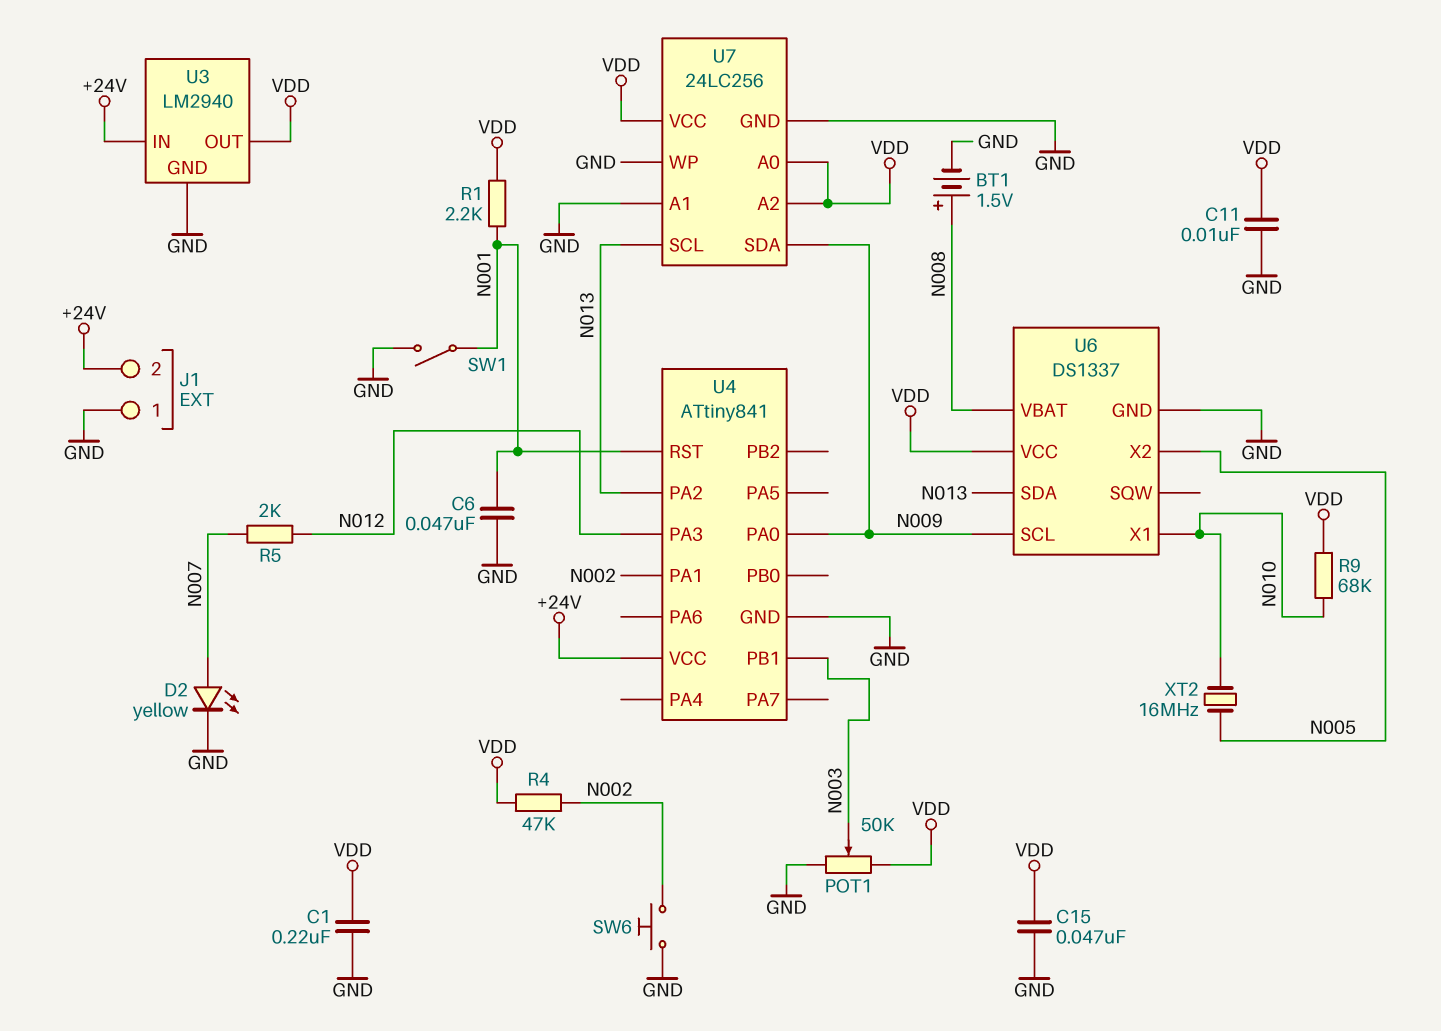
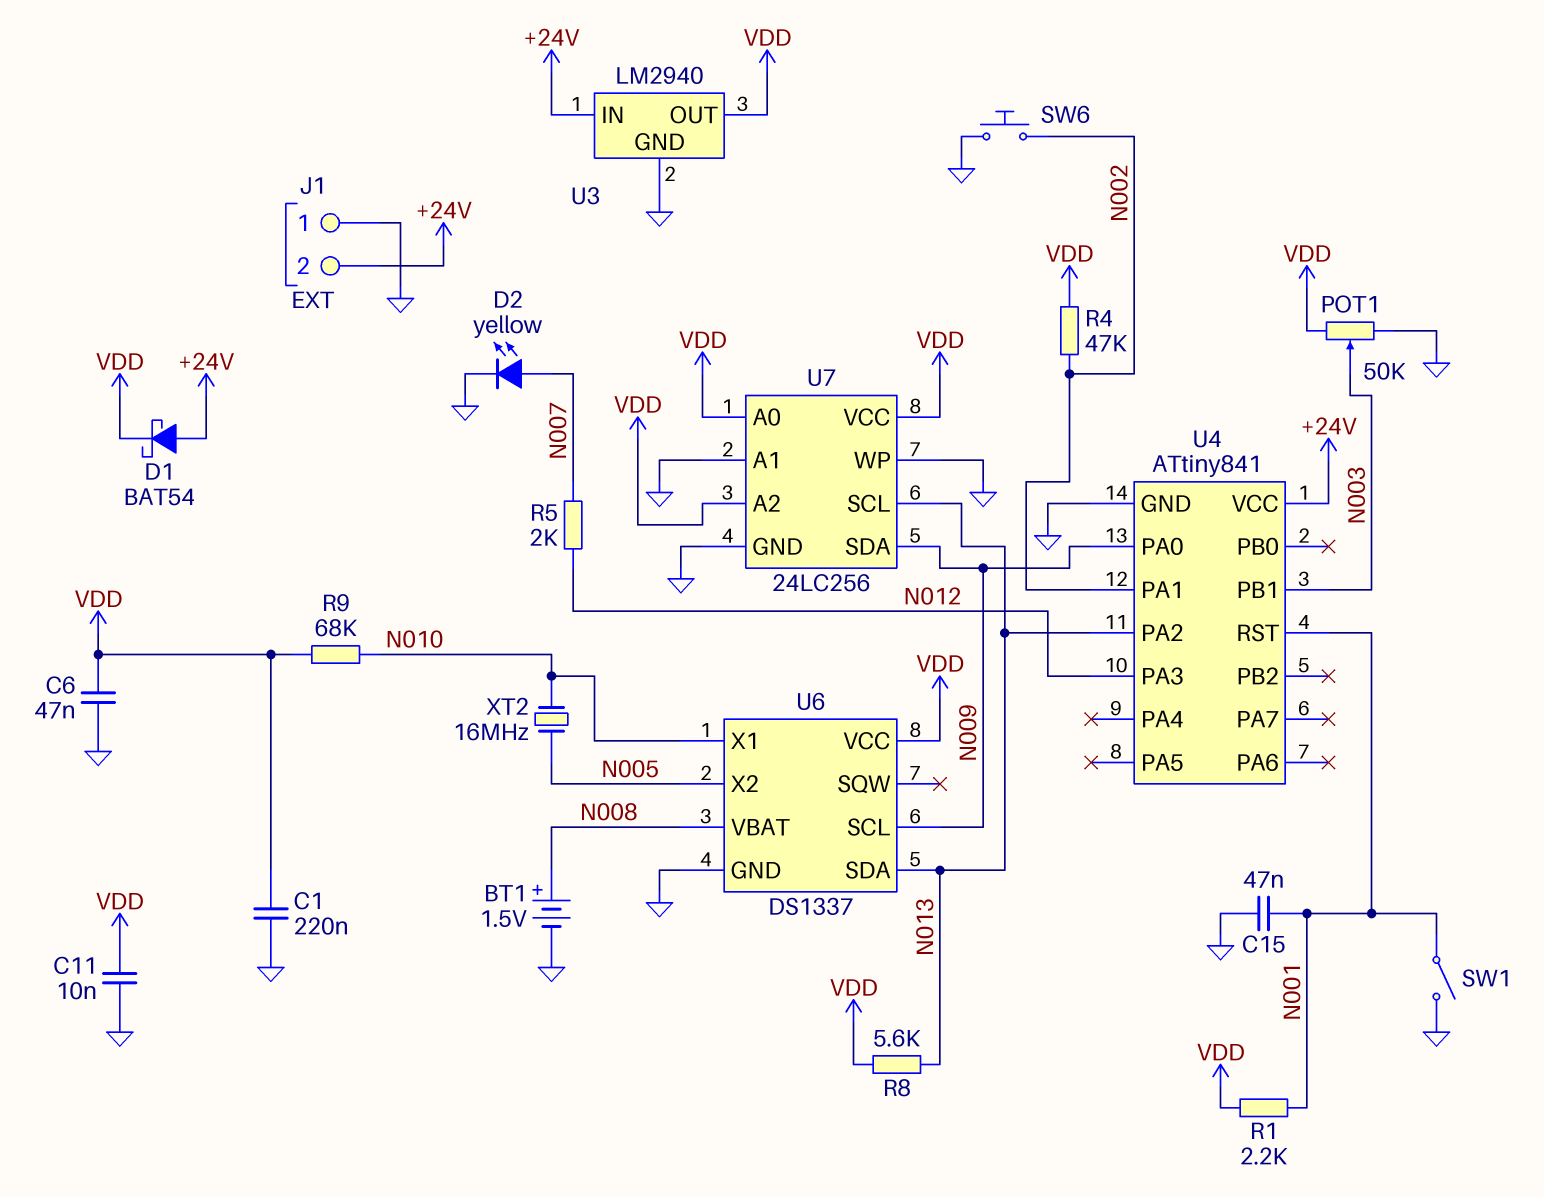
C6: 47nF (GND, N001) -> 47nF (GND, VDD)
C15: 47nF (GND, VDD) -> 47nF (GND, N001)
D1: none -> schottky BAT54 (A +24V, K VDD)
R8: none -> 5.6k (N013, VDD)

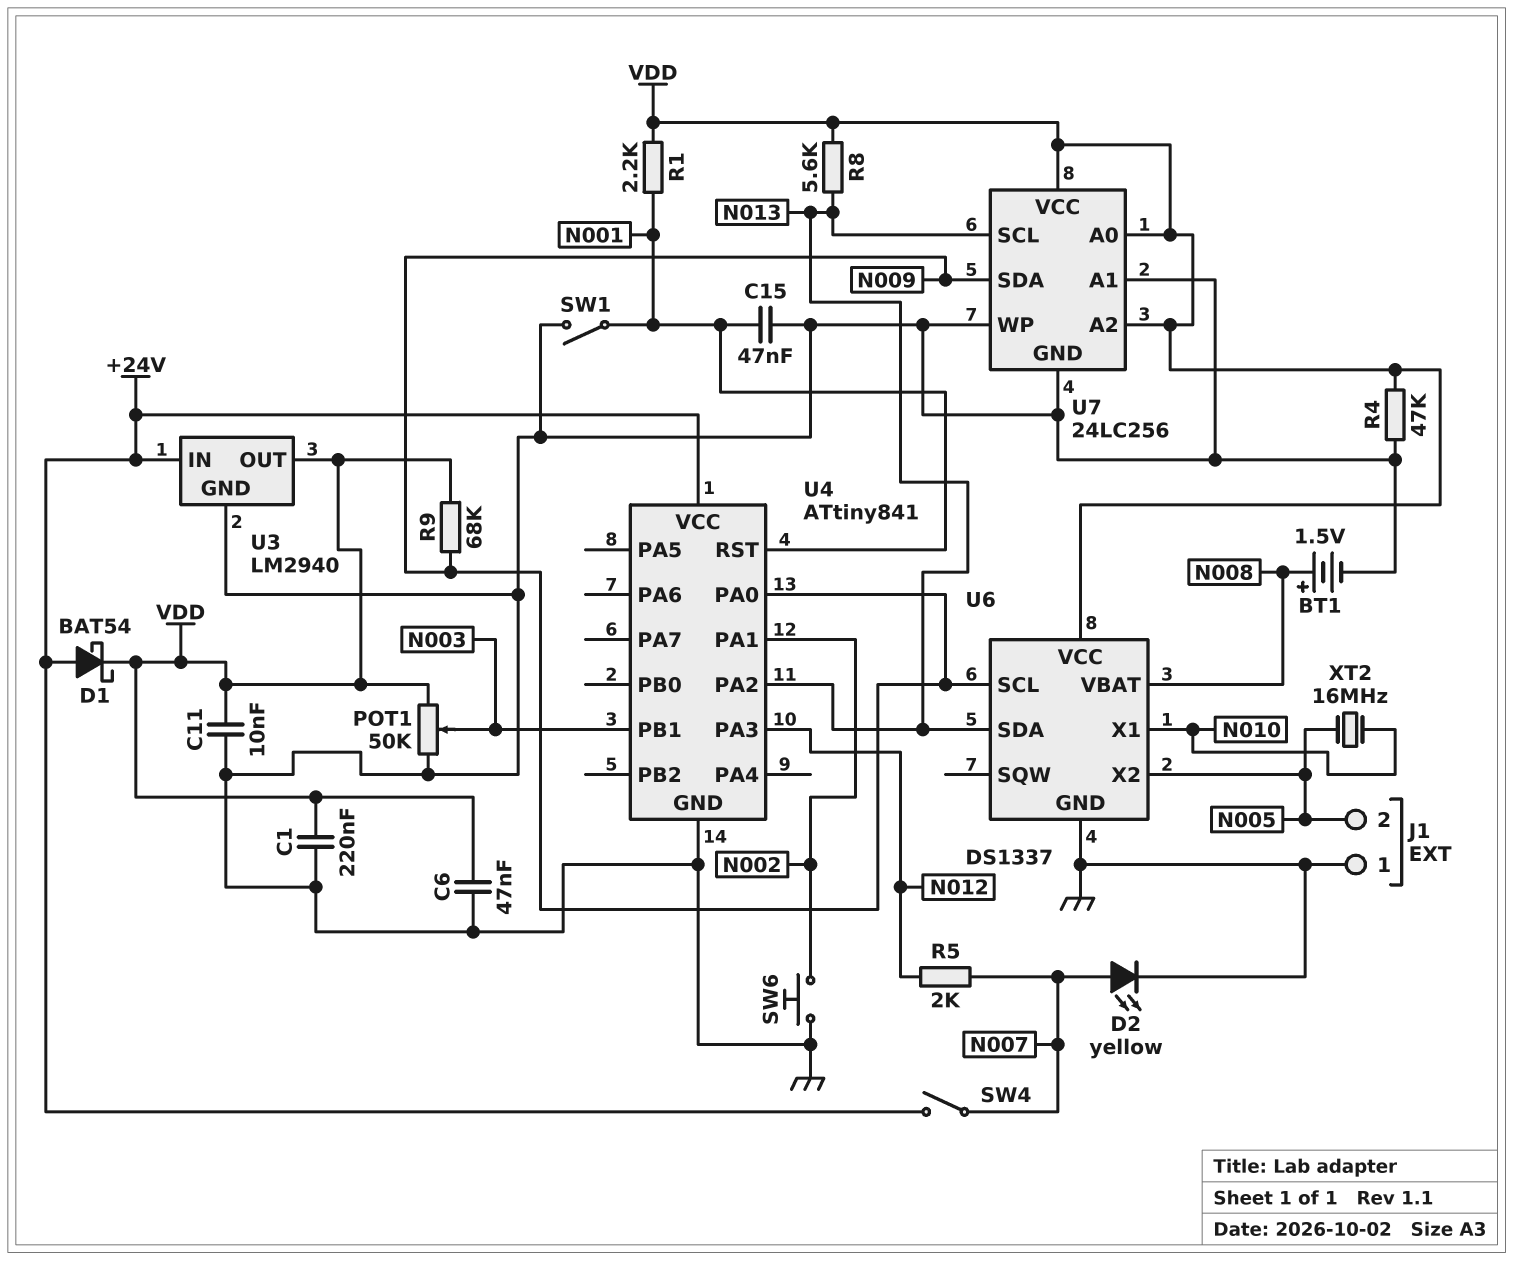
J1 pin 2: +24V -> N005
R4: 47k (N002, VDD) -> 47k (GND, VDD)
R9: 68k (N010, VDD) -> 68k (N009, VDD)
SW4: none -> switch (+24V, N007)

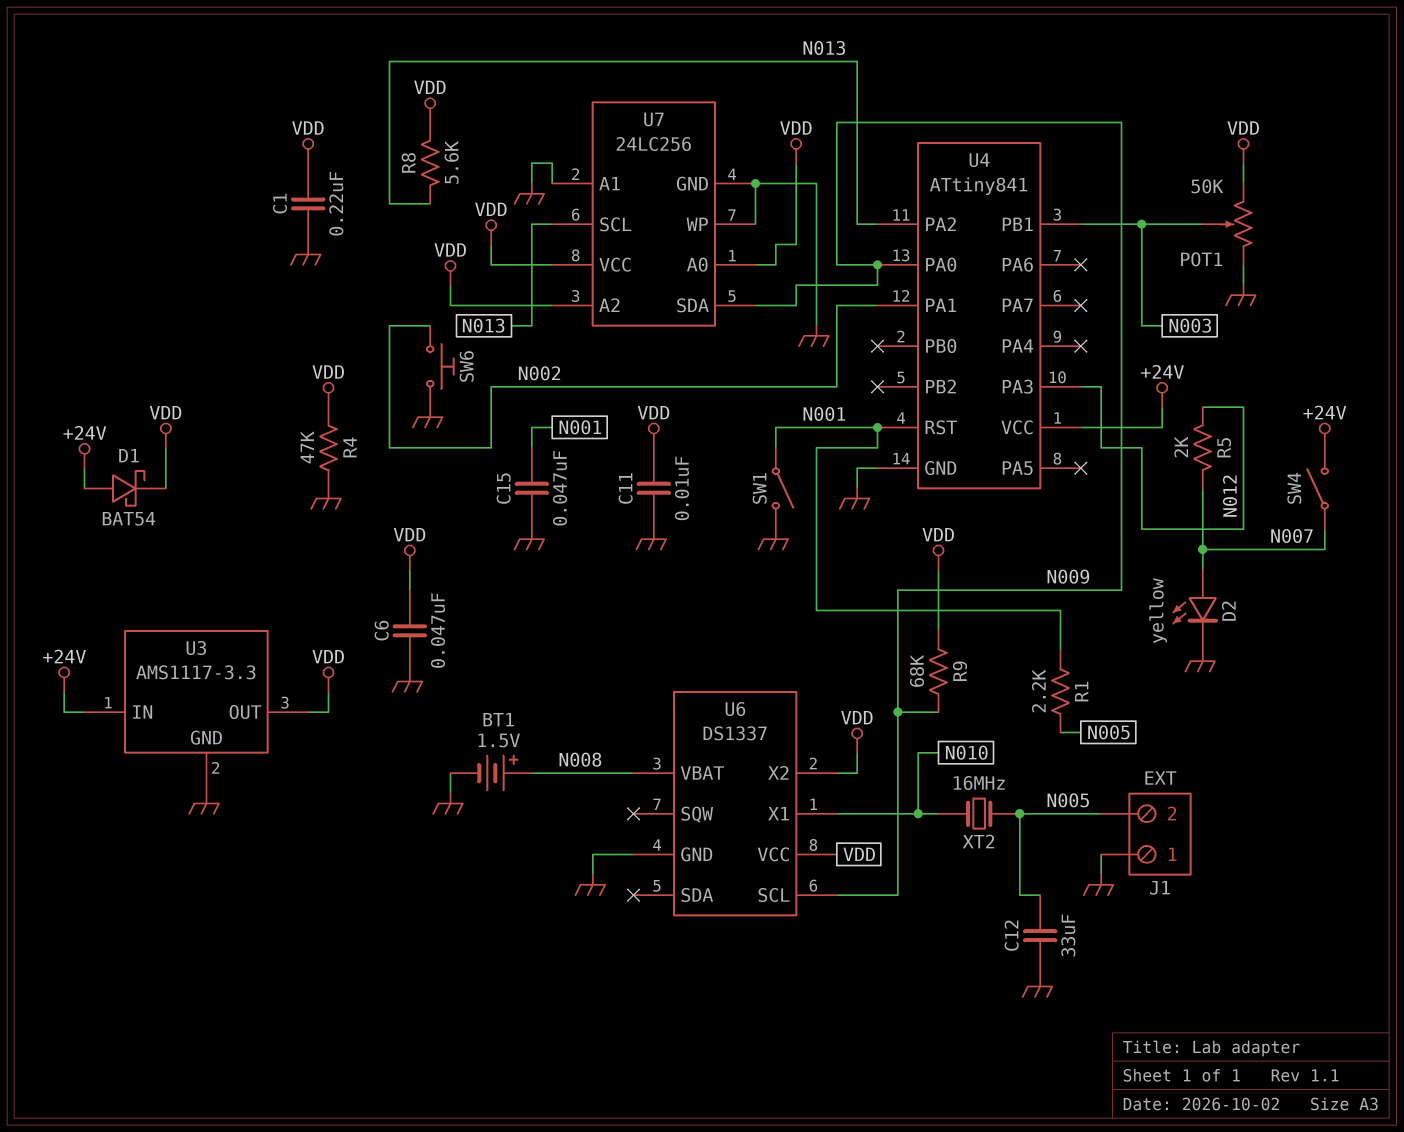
C12: none -> 33uF (GND, N005)
R1: 2.2k (N001, VDD) -> 2.2k (N001, N005)
U3: LM2940 -> AMS1117-3.3
U6 pin SDA: N013 -> none
U6 pin X2: N005 -> VDD

